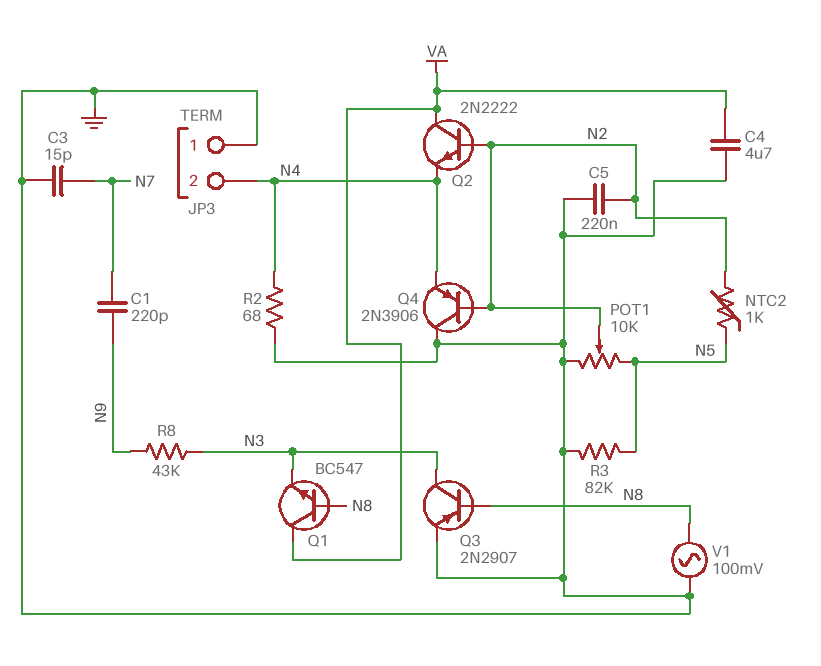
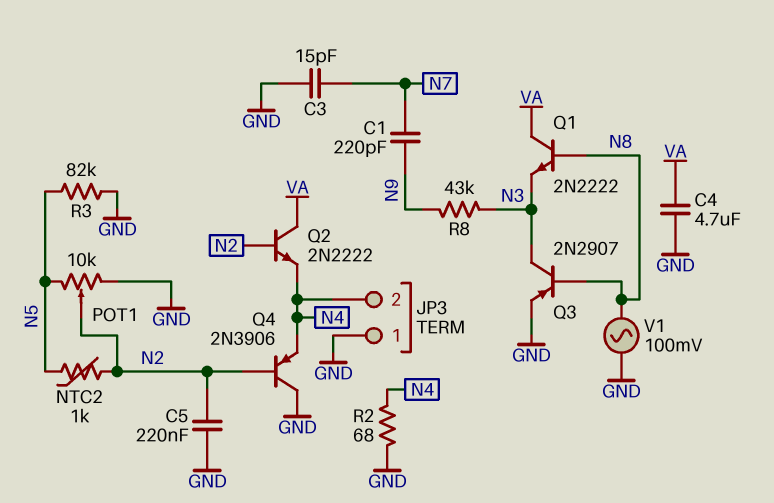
Q1: NPN BC547 (B N8, C VA, E N3) -> NPN 2N2222 (B N8, C VA, E N3)

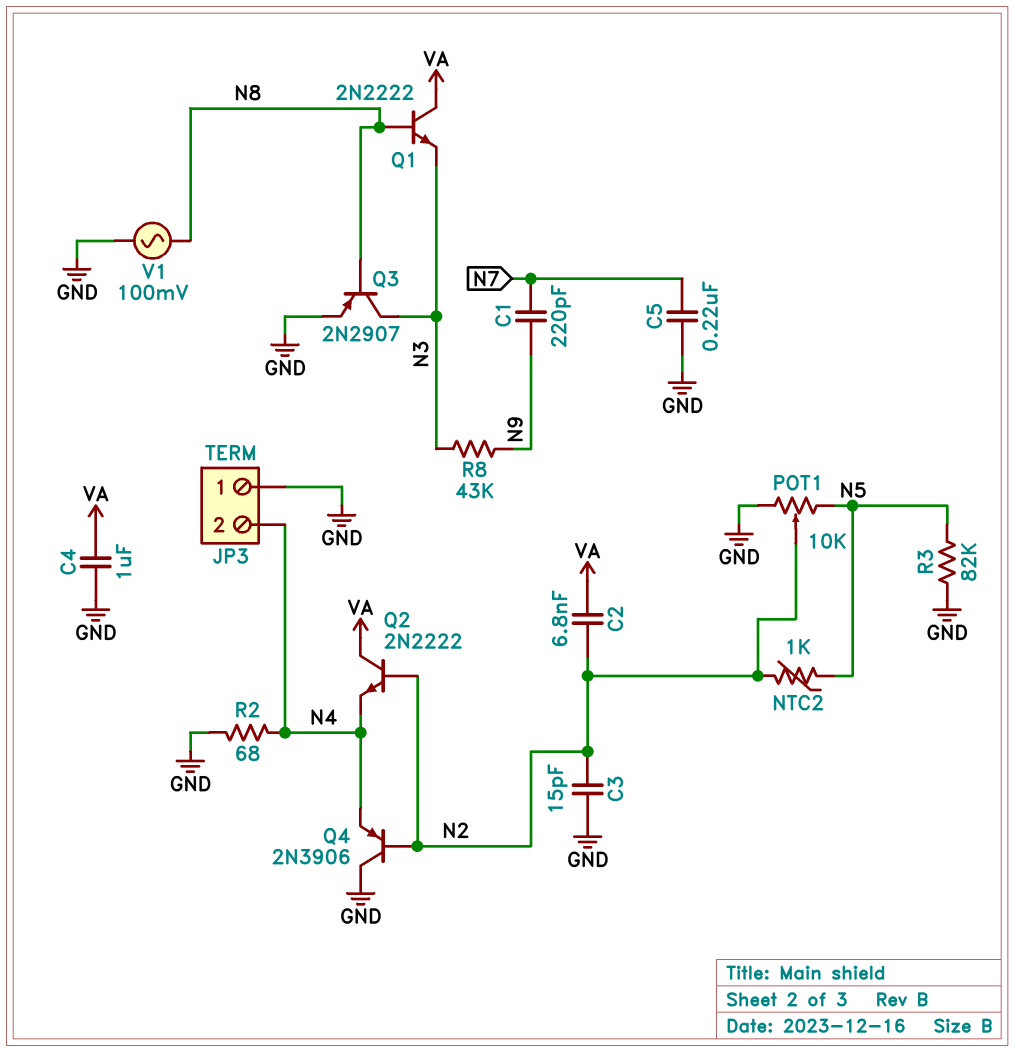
C2: none -> 6.8nF (N2, VA)
C3: 15pF (GND, N7) -> 15pF (GND, N2)
C4: 4.7uF (GND, VA) -> 1uF (GND, VA)
C5: 220nF (GND, N2) -> 220nF (GND, N7)

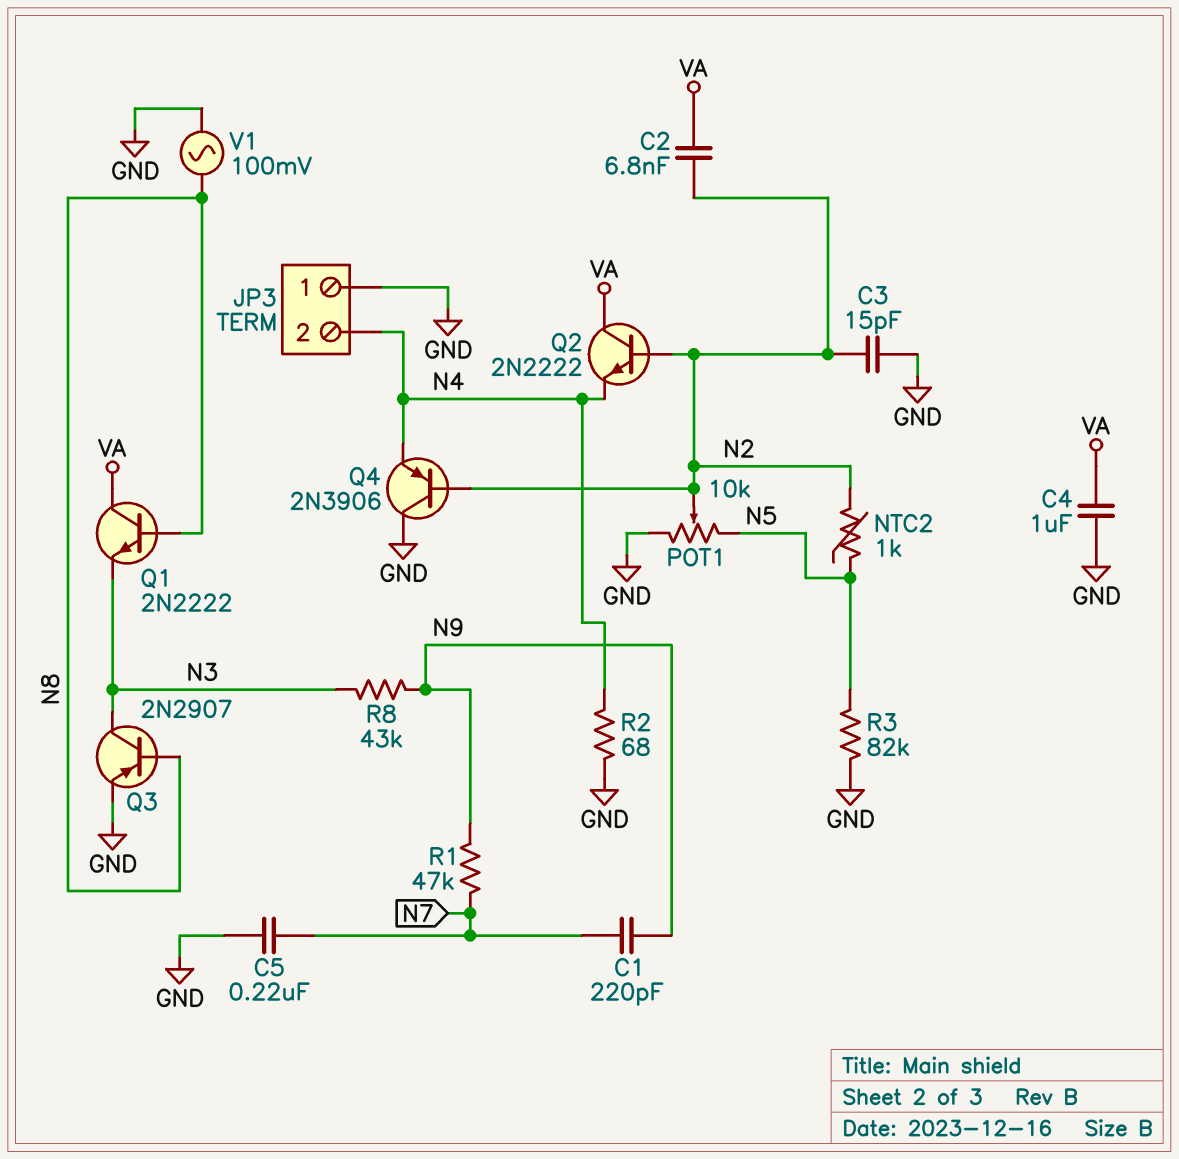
R1: none -> 47k (N7, N9)

